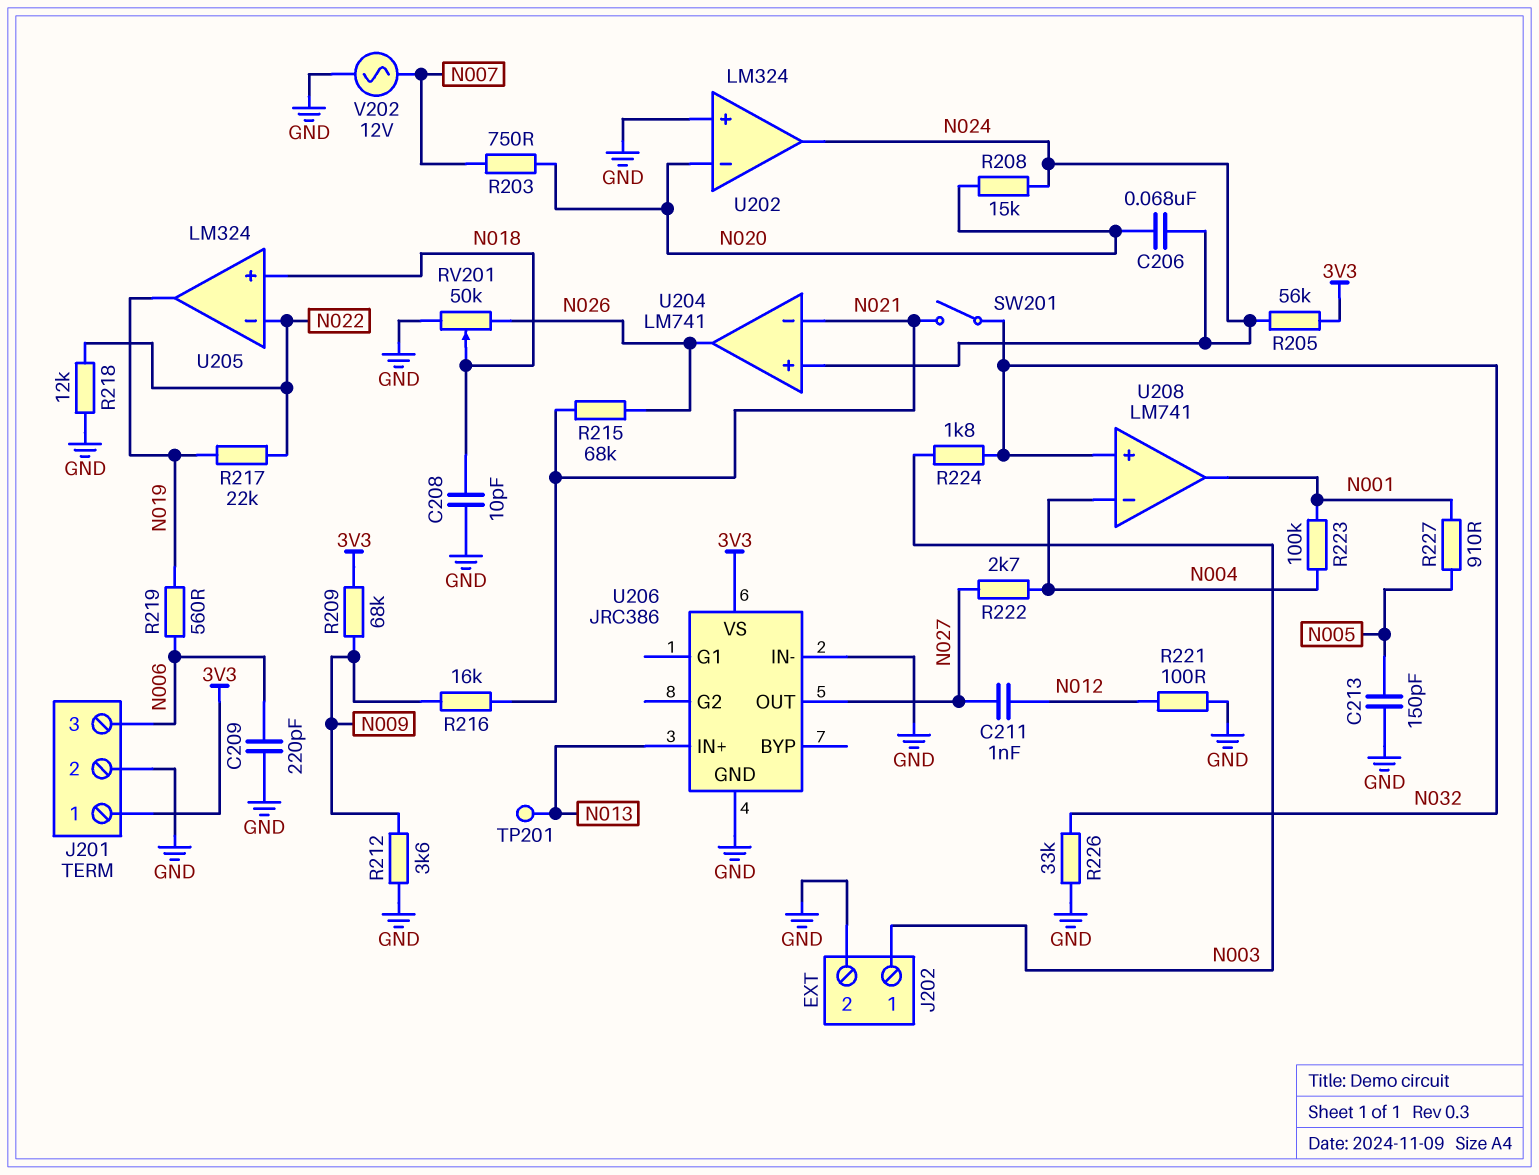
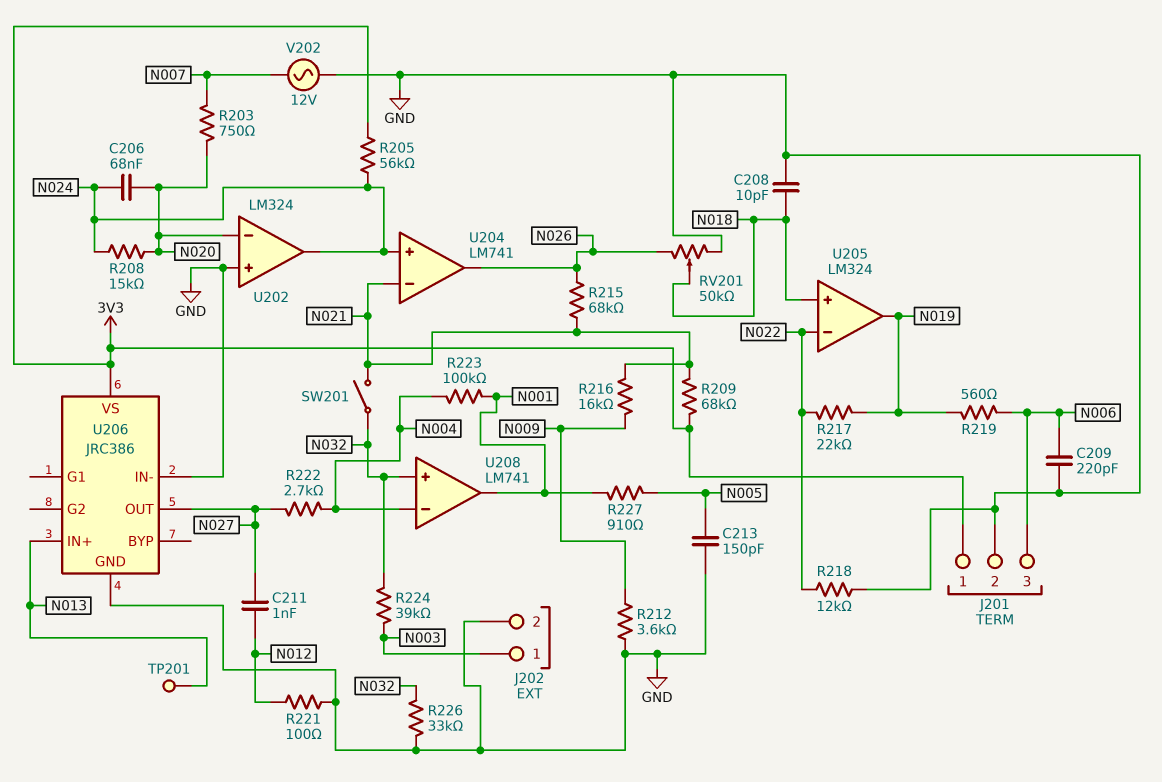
R209: 68k (3V3, N009) -> 68k (3V3, N021)
R224: 1.8k (N003, N032) -> 39k (N003, N032)

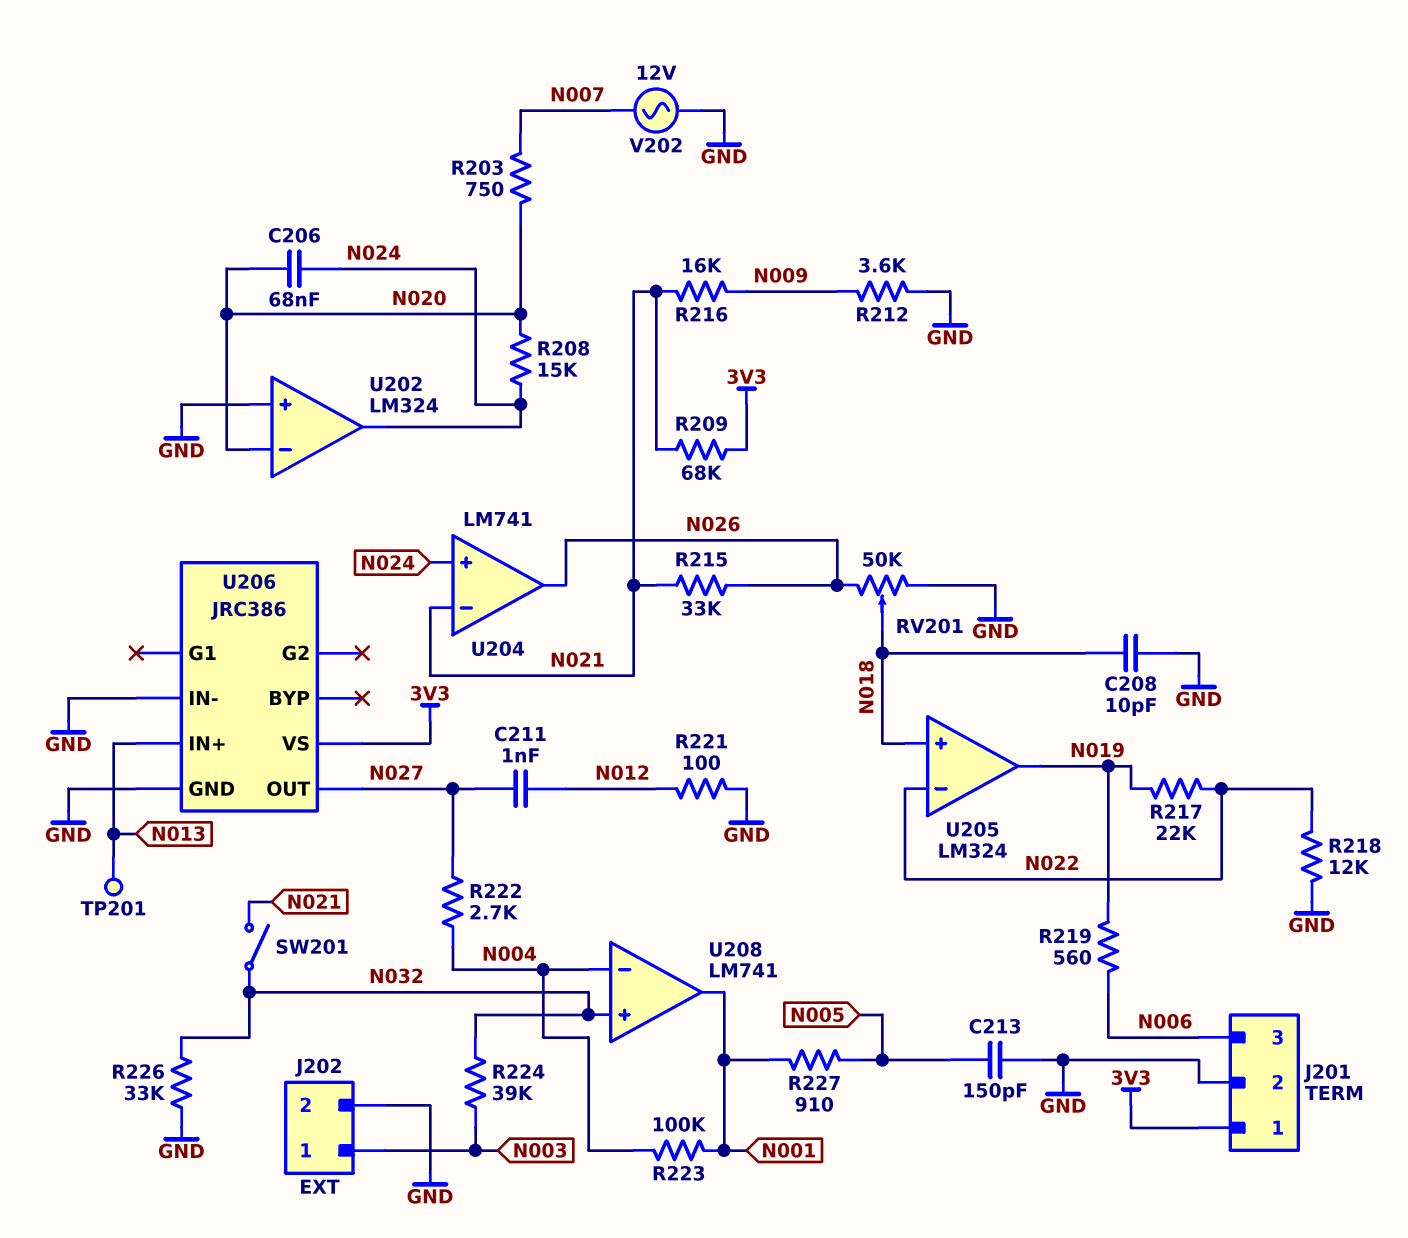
C209: 220pF (GND, N006) -> none
R205: 56k (3V3, N024) -> none
R215: 68k (N021, N026) -> 33k (N021, N026)

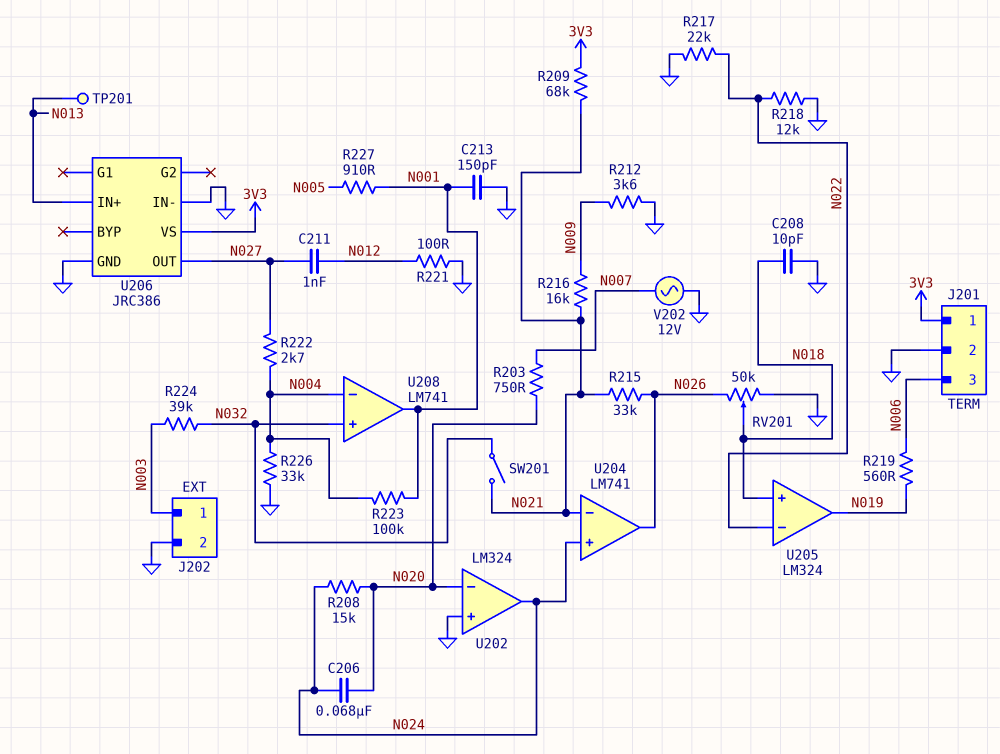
C213: 150pF (GND, N005) -> 150pF (GND, N001)
R217: 22k (N019, N022) -> 22k (GND, N022)
R226: 33k (GND, N032) -> 33k (GND, N004)

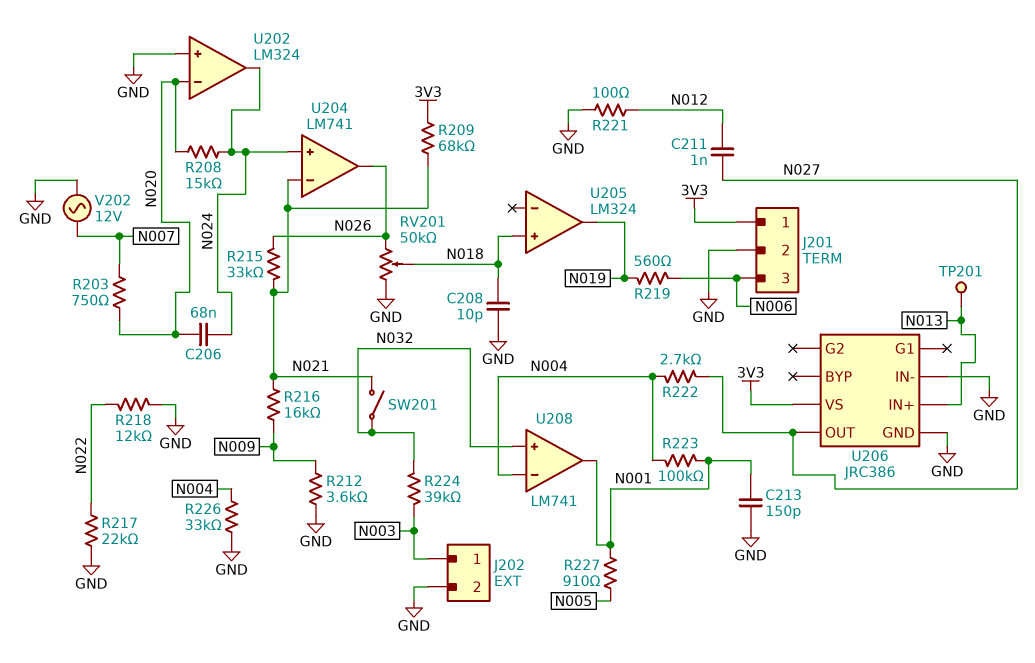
U205 pin in-: N022 -> none

